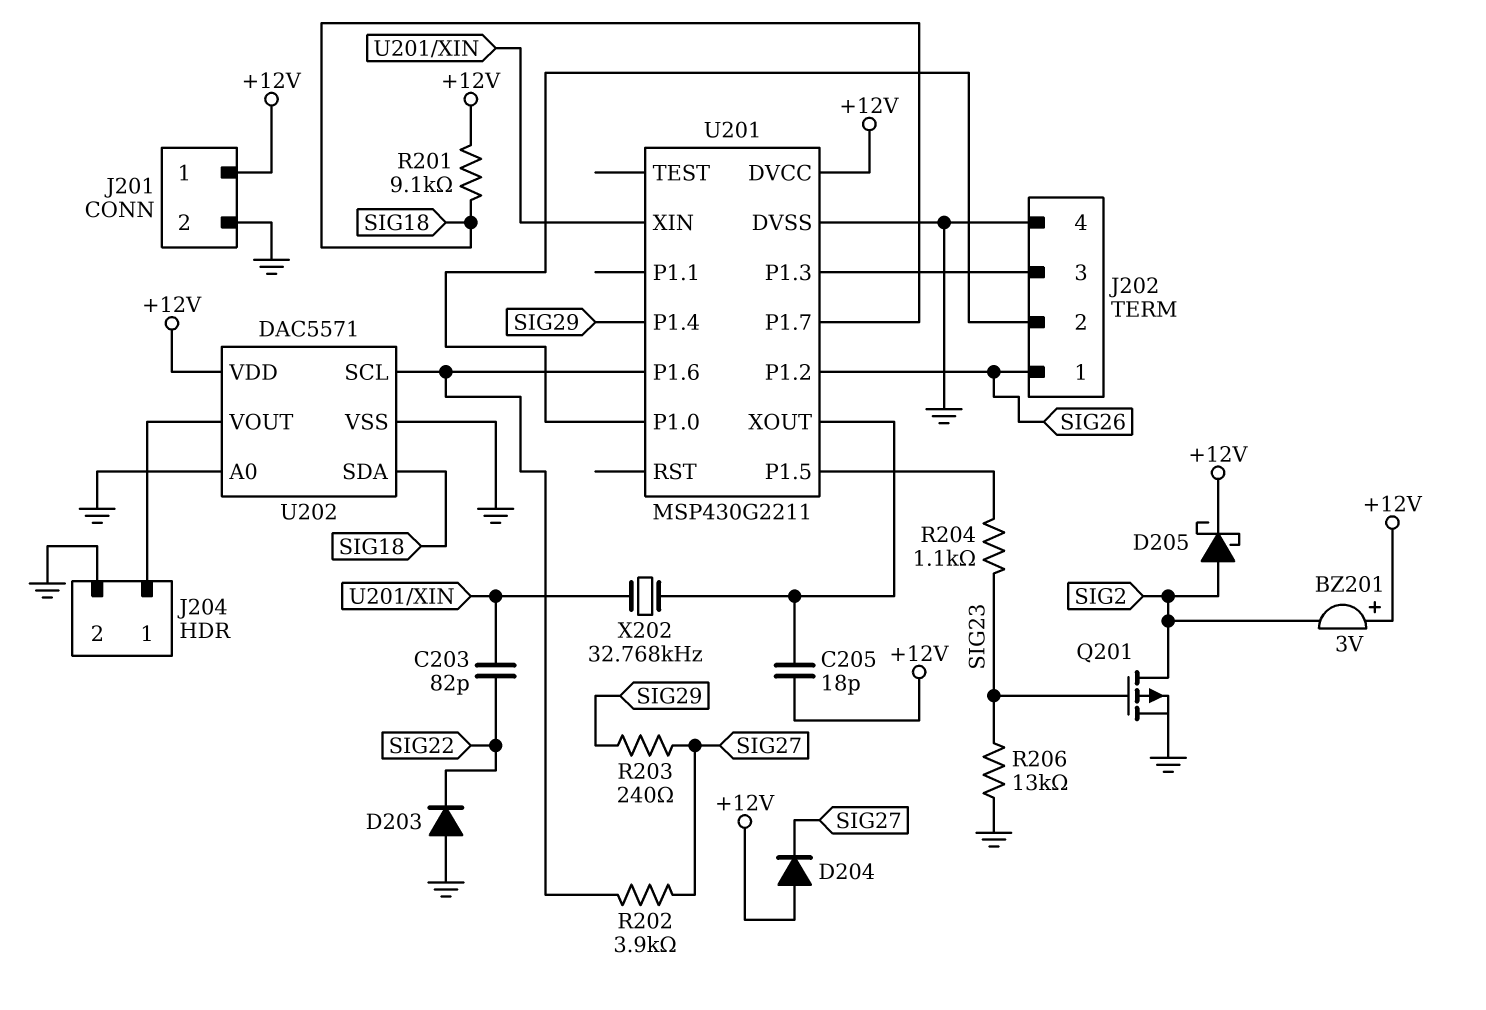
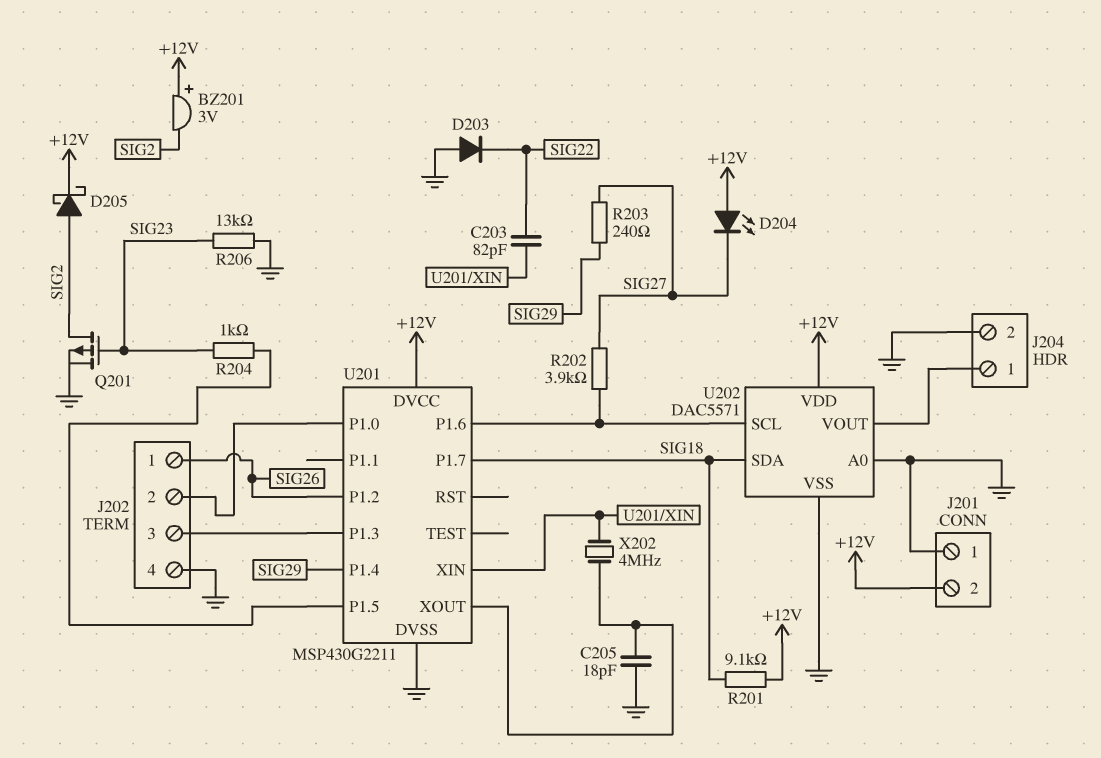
C205: 18pF (+12V, U201/XOUT) -> 18pF (GND, U201/XOUT)
D204: diode (A +12V, K SIG27) -> LED (A +12V, K SIG27)
J201 pin 1: +12V -> GND
J201 pin 2: GND -> +12V
R204: 1.1k (SIG23, U201/P1.5) -> 1k (SIG23, U201/P1.5)
X202: 32.768kHz (U201/XIN, U201/XOUT) -> 4MHz (U201/XIN, U201/XOUT)

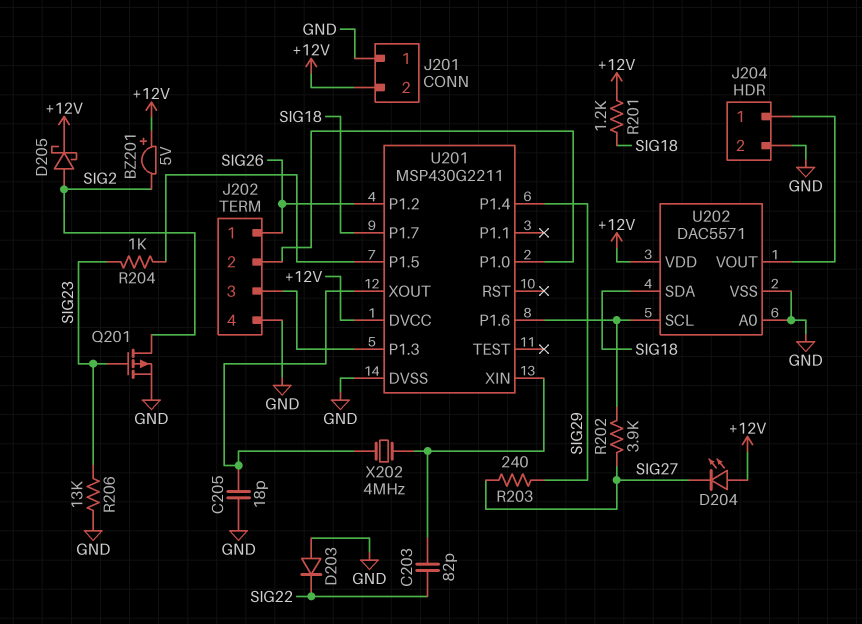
BZ201: buzzer 3V (plus +12V, minus SIG2) -> buzzer 5V (plus +12V, minus SIG2)
R201: 9.1k (+12V, SIG18) -> 1.2k (+12V, SIG18)

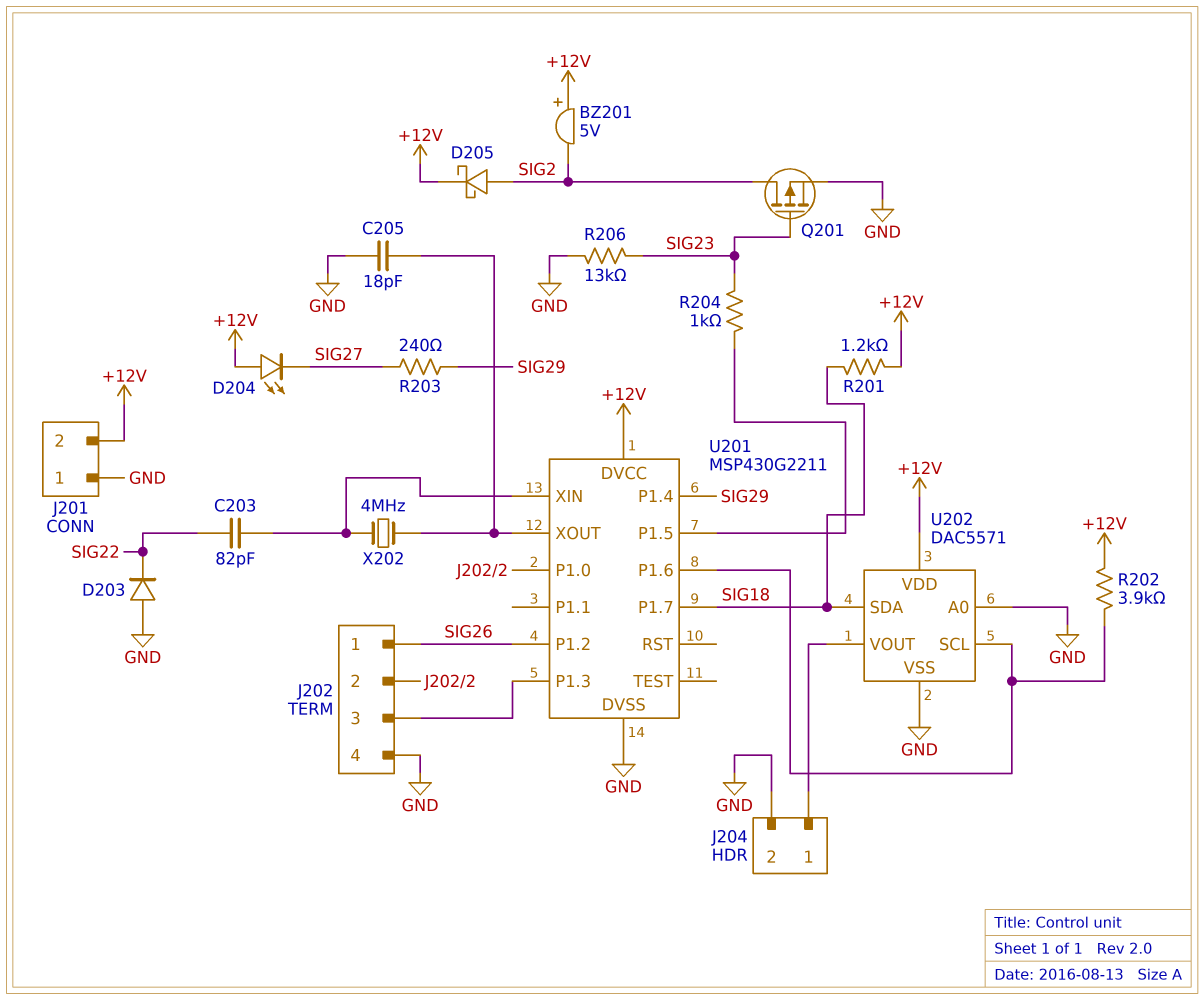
R202: 3.9k (SIG27, U201/P1.6) -> 3.9k (+12V, U201/P1.6)

